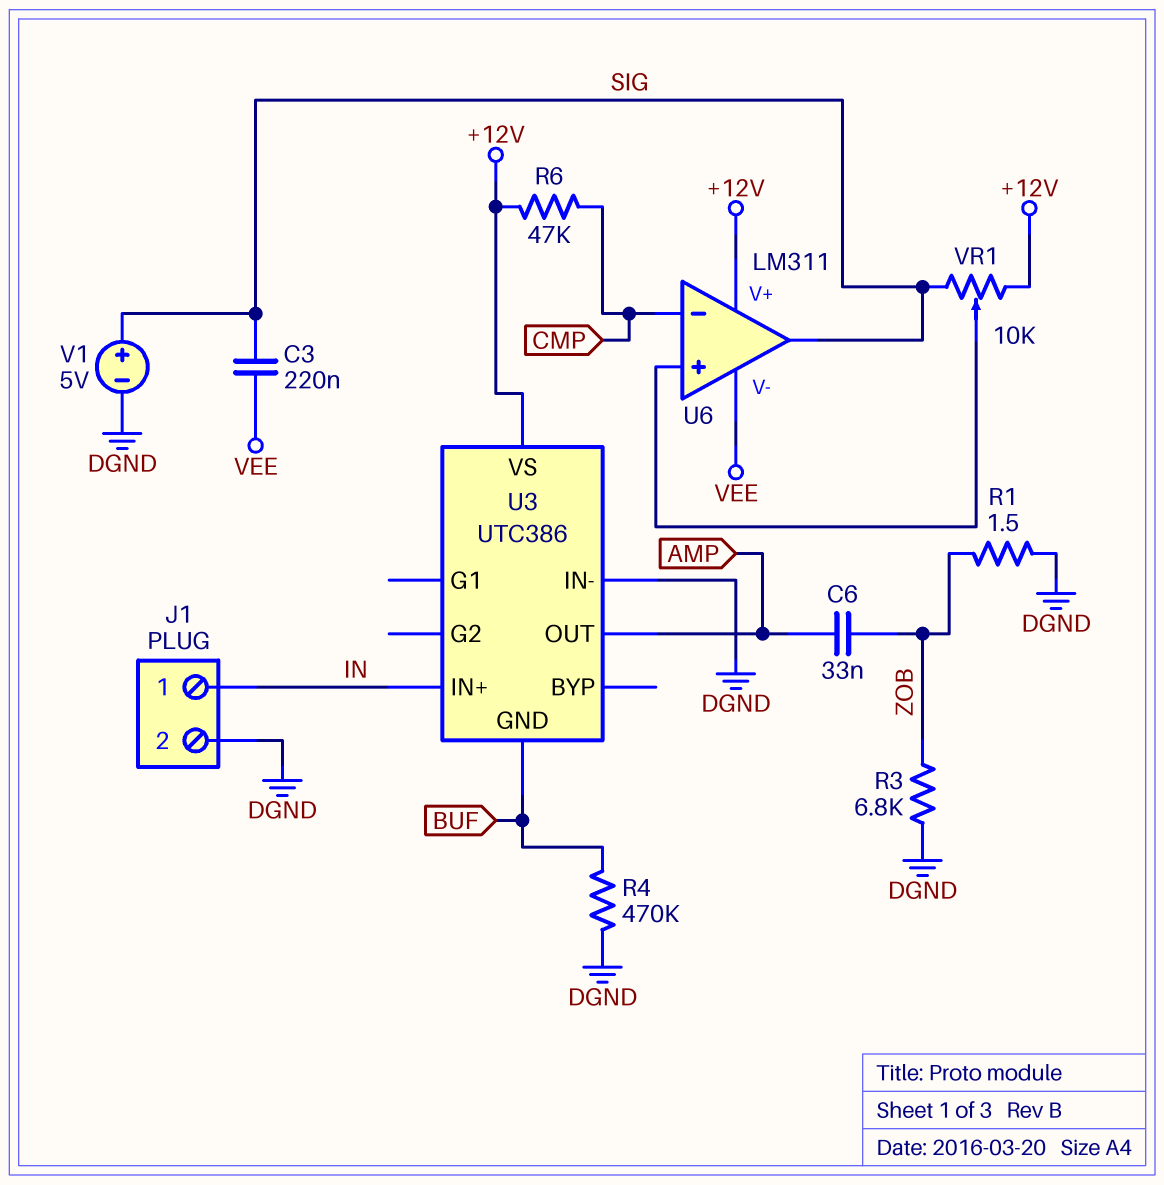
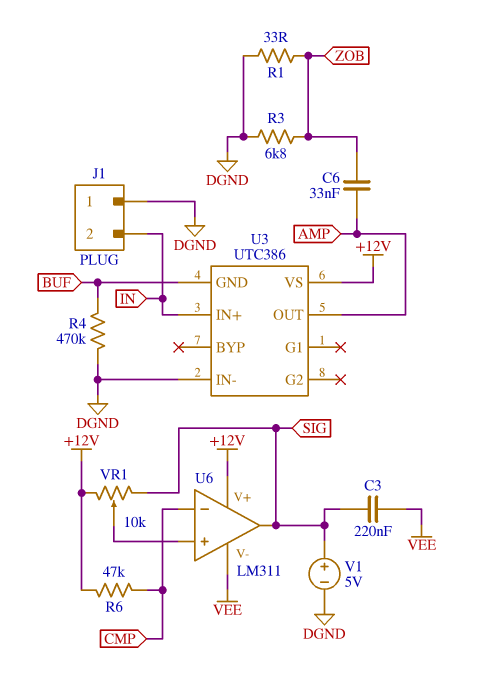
J1 pin 1: IN -> DGND
J1 pin 2: DGND -> IN
R1: 1.5 (DGND, ZOB) -> 33 (DGND, ZOB)

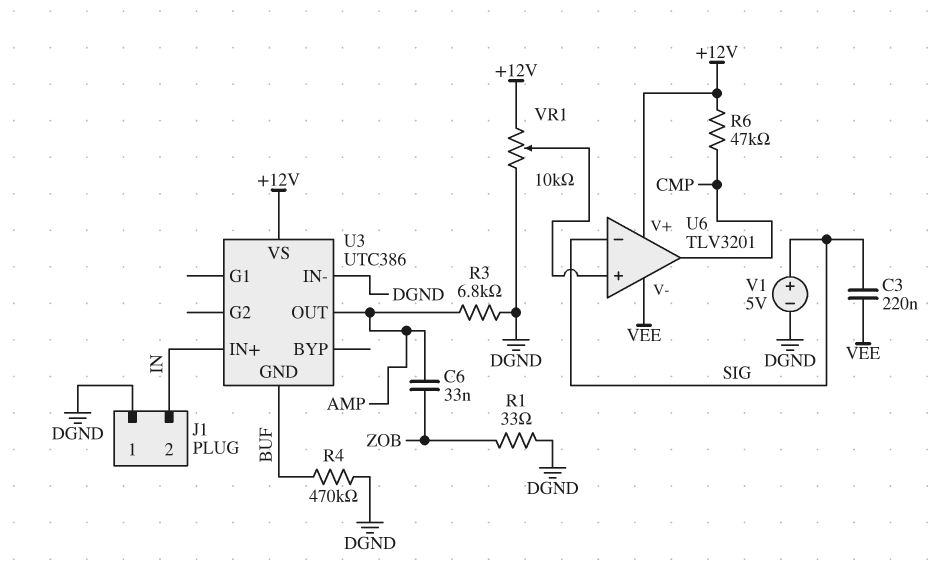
R3: 6.8k (DGND, ZOB) -> 6.8k (AMP, DGND)
U6: LM311 -> TLV3201
U6 pin in-: CMP -> SIG
U6 pin out: SIG -> CMP
VR1: 10k (+12V, SIG, wiper U6/in+) -> 10k (+12V, DGND, wiper U6/in+)

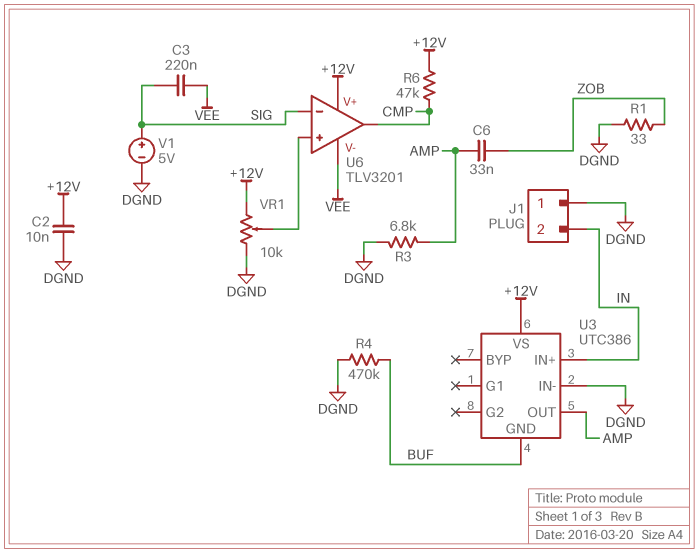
C2: none -> 10nF (+12V, DGND)

